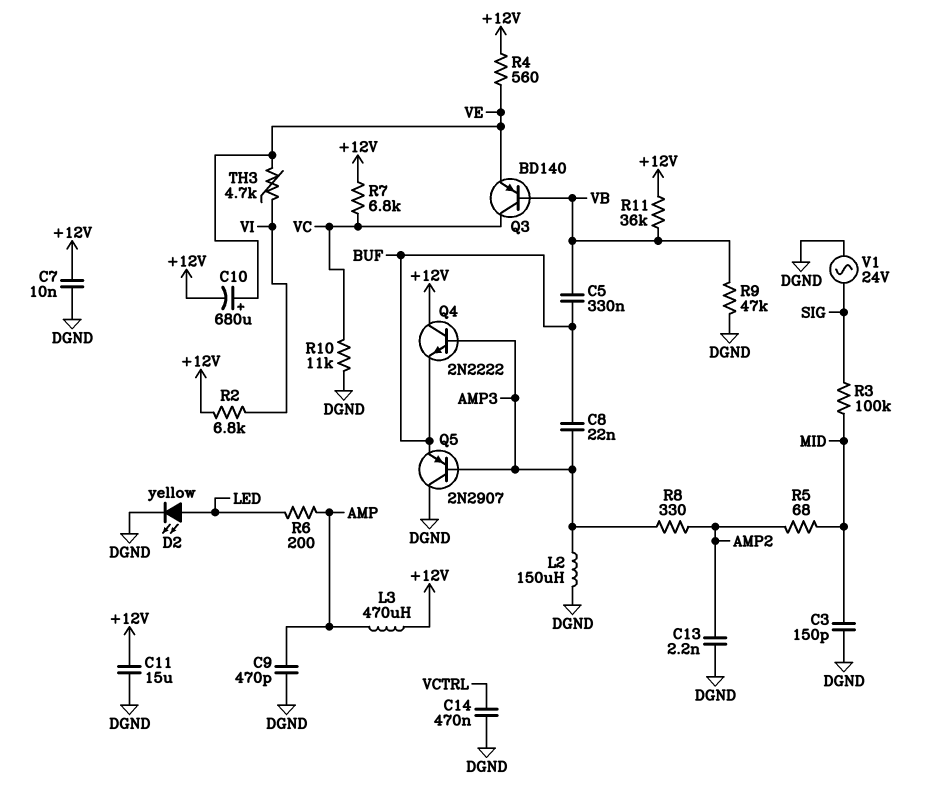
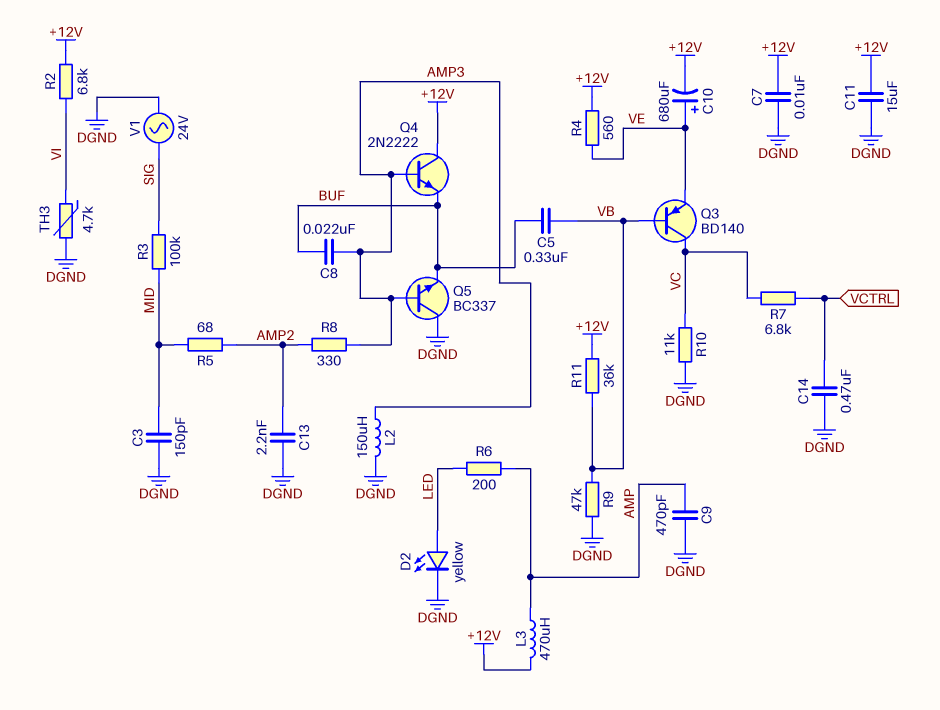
Q5: PNP 2N2907 (B AMP3, C DGND, E BUF) -> NPN BC337 (B AMP3, C DGND, E BUF)
R7: 6.8k (+12V, VC) -> 6.8k (VC, VCTRL)
TH3: 4.7k (VE, VI) -> 4.7k (DGND, VI)

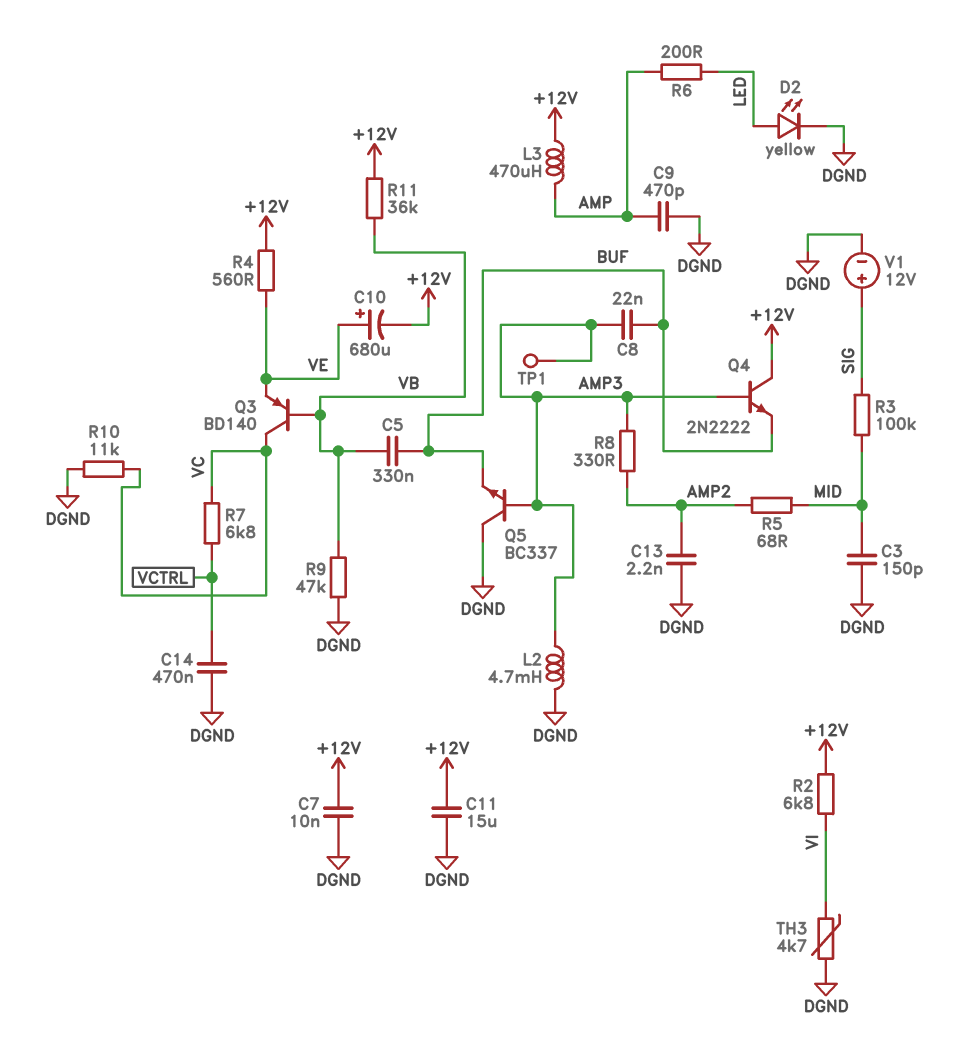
L2: 150uH (AMP3, DGND) -> 4.7mH (AMP3, DGND)
TP1: none -> test point (AMP3)
V1: AC 24V (DGND, SIG) -> 12V (plus SIG, minus DGND)

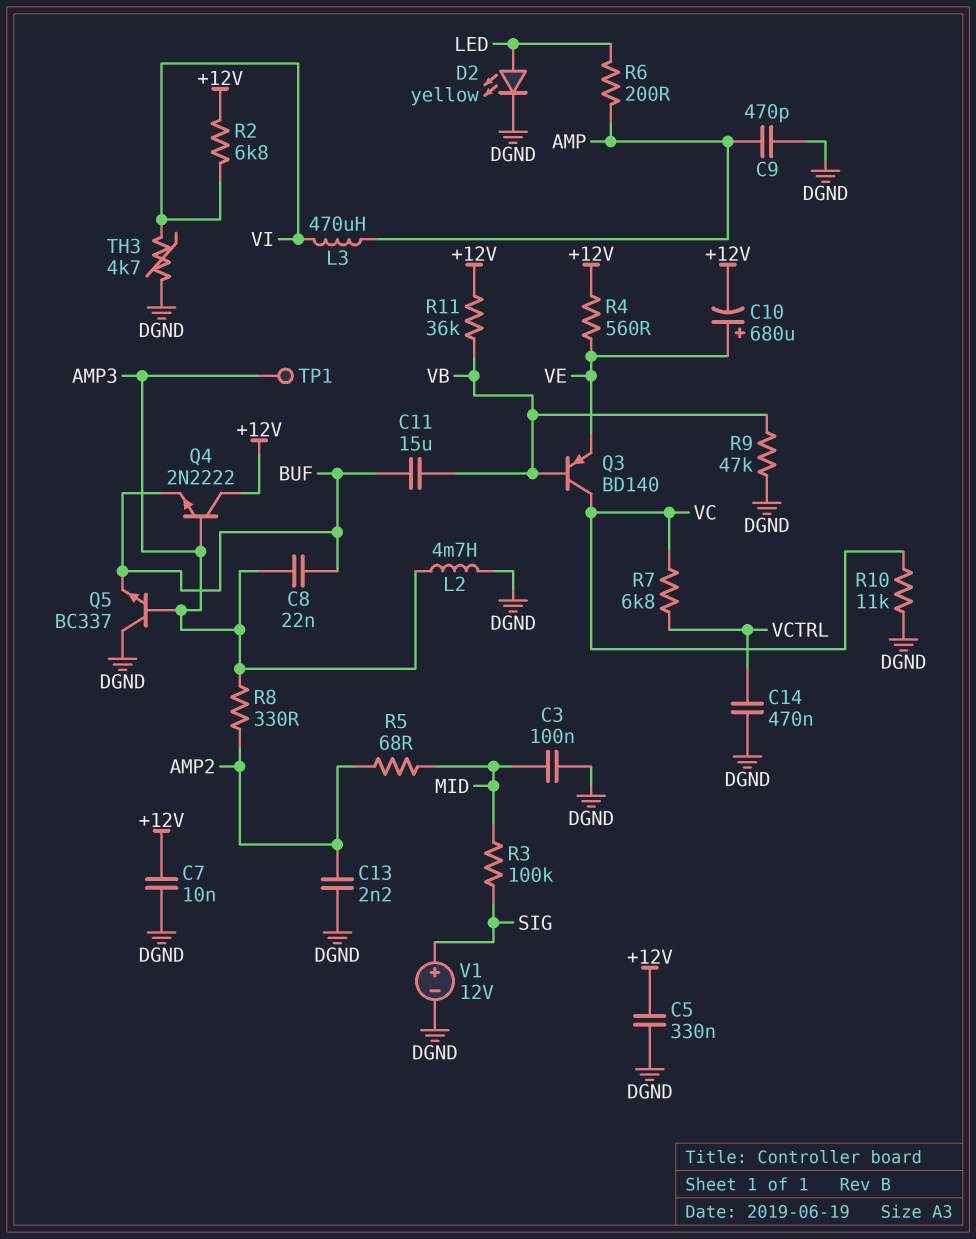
C3: 150pF (DGND, MID) -> 100nF (DGND, MID)
C5: 330nF (BUF, VB) -> 330nF (+12V, DGND)
C11: 15uF (+12V, DGND) -> 15uF (BUF, VB)
L3: 470uH (+12V, AMP) -> 470uH (AMP, VI)

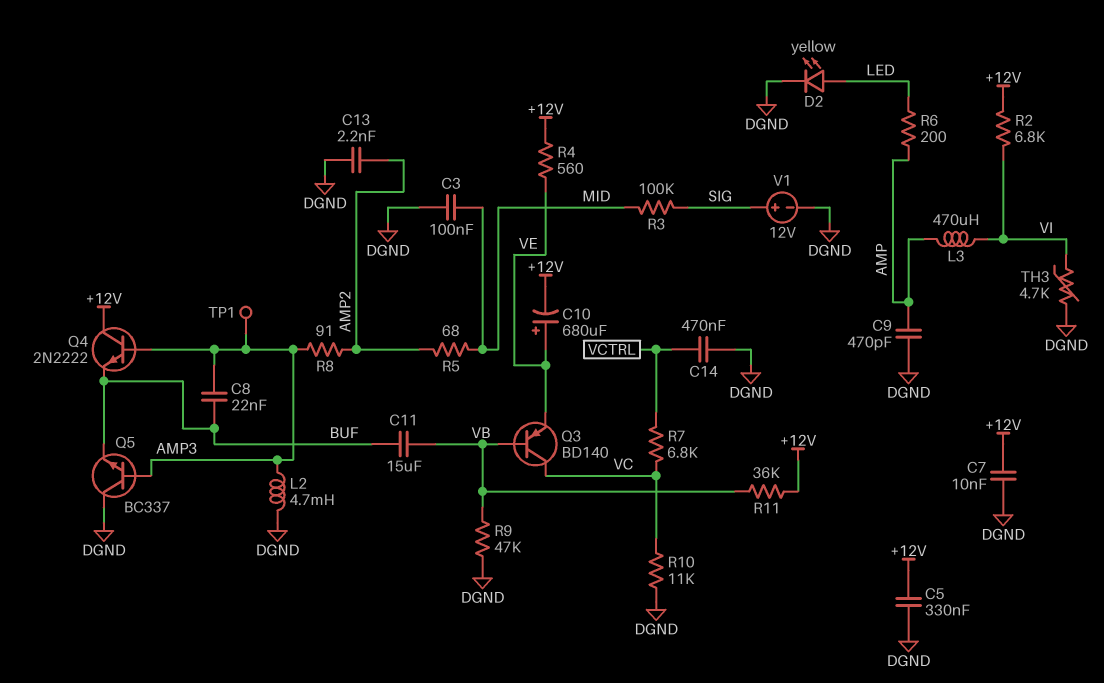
R8: 330 (AMP2, AMP3) -> 91 (AMP2, AMP3)

